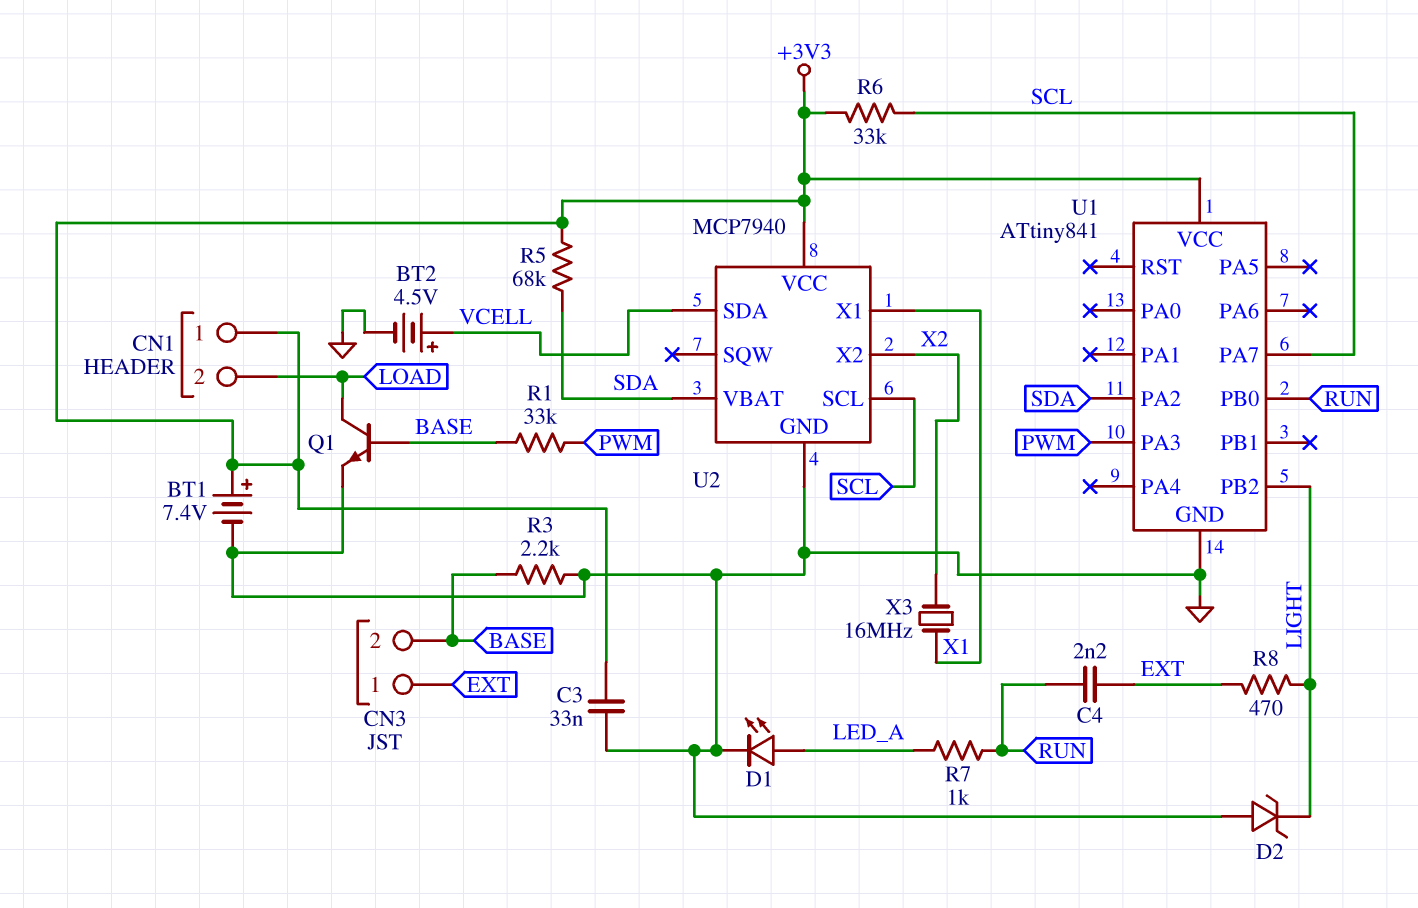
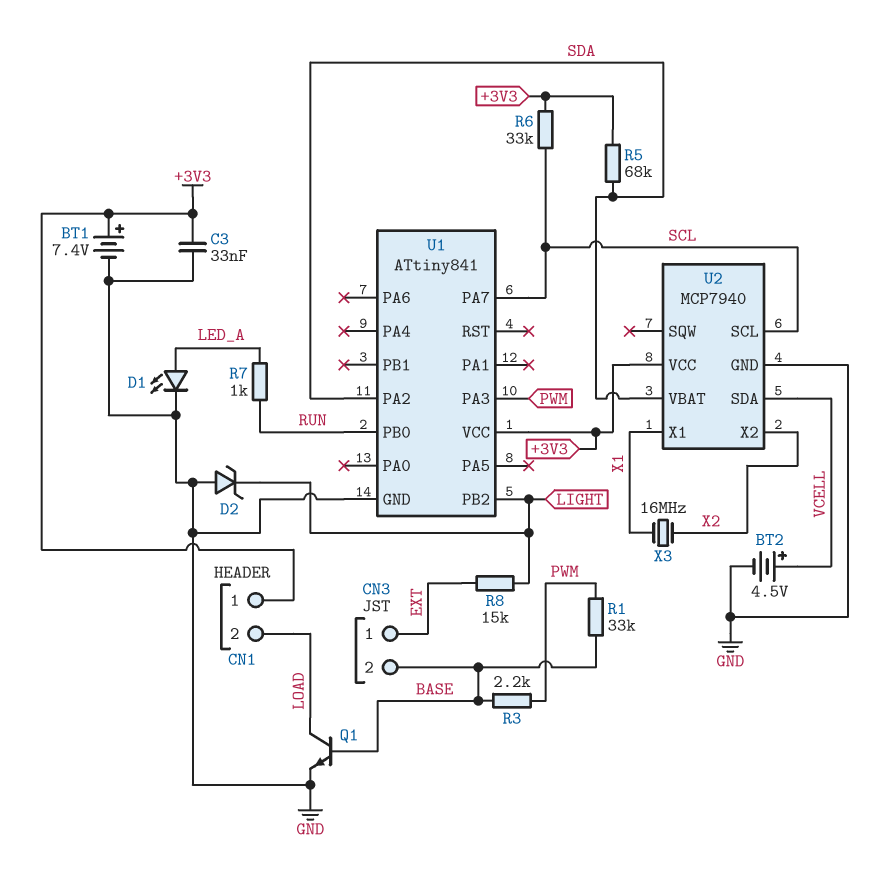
C4: 2.2nF (EXT, RUN) -> none
R3: 2.2k (BASE, GND) -> 2.2k (BASE, PWM)
R8: 470 (EXT, LIGHT) -> 15k (EXT, LIGHT)

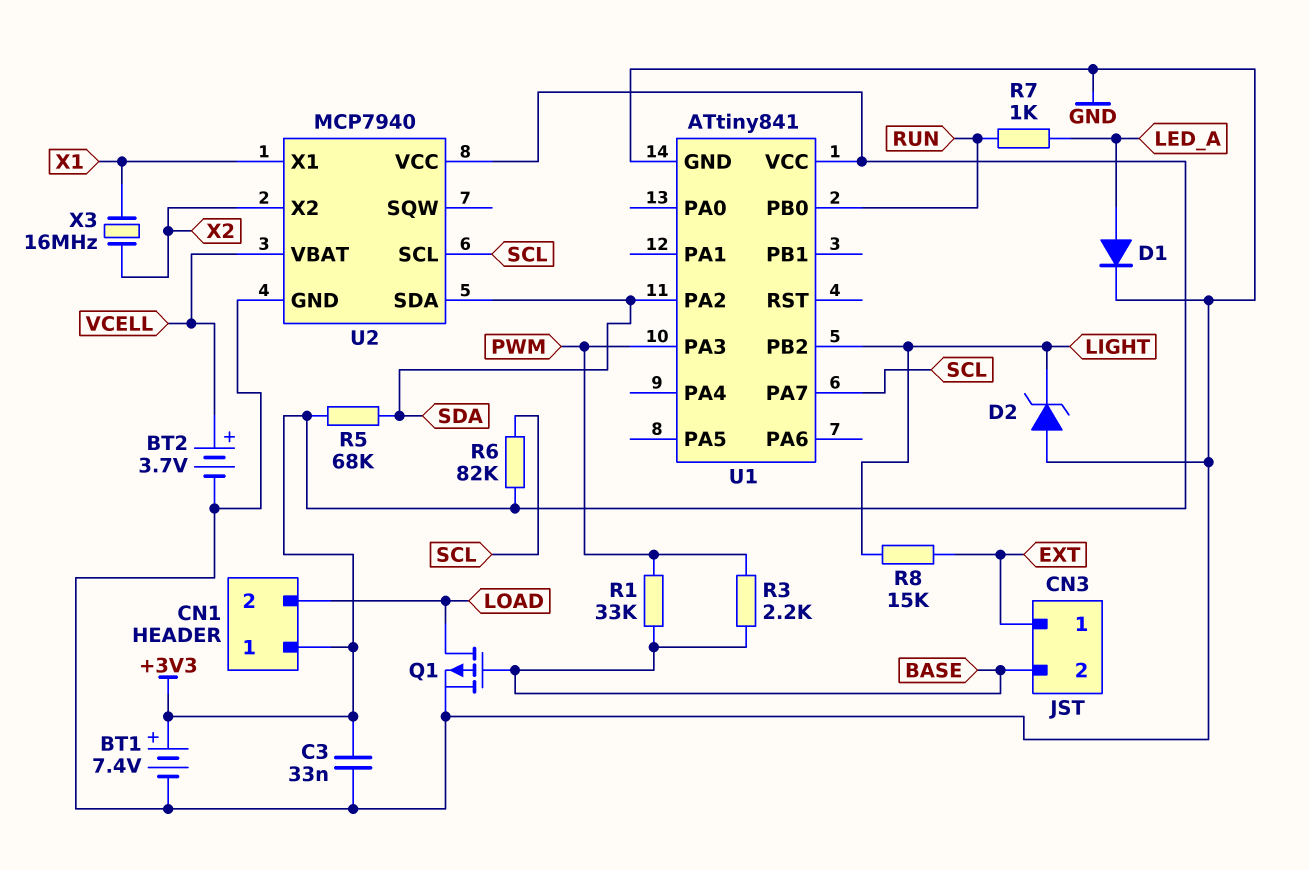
BT2: 4.5V (plus VCELL, minus GND) -> 3.7V (plus VCELL, minus GND)
D1: LED (A LED_A, K GND) -> diode (A LED_A, K GND)
Q1: NPN (B BASE, C LOAD, E GND) -> PMOS (G BASE, D LOAD, S GND)
R6: 33k (+3V3, SCL) -> 82k (+3V3, SCL)
U2 pin SDA: VCELL -> SDA
U2 pin VBAT: SDA -> VCELL

